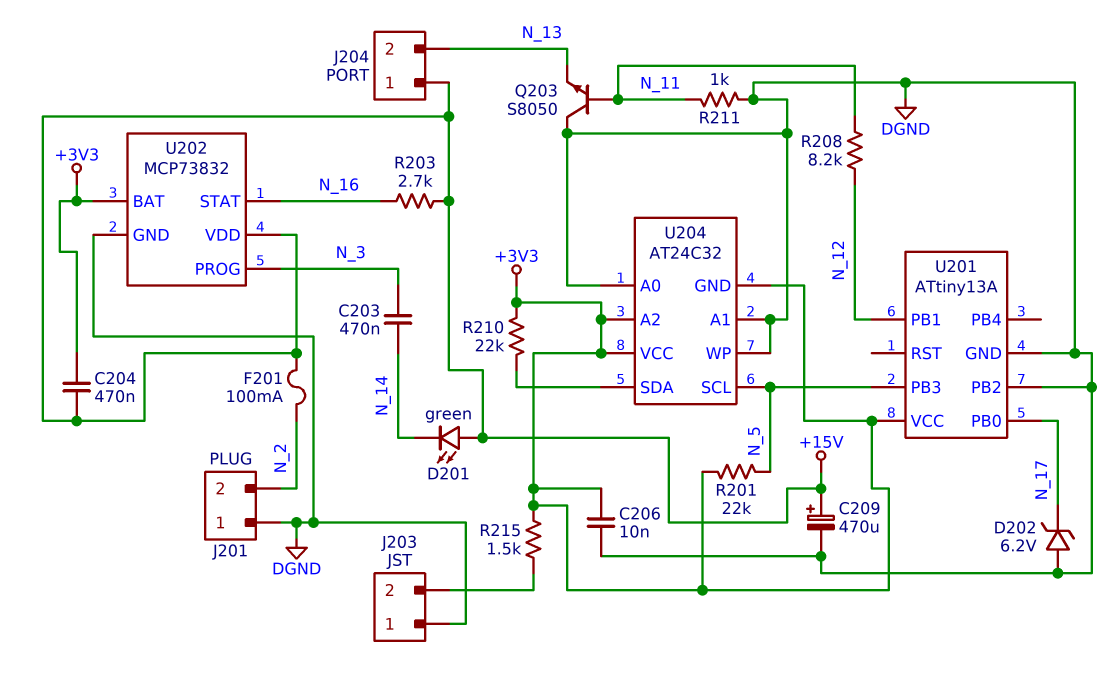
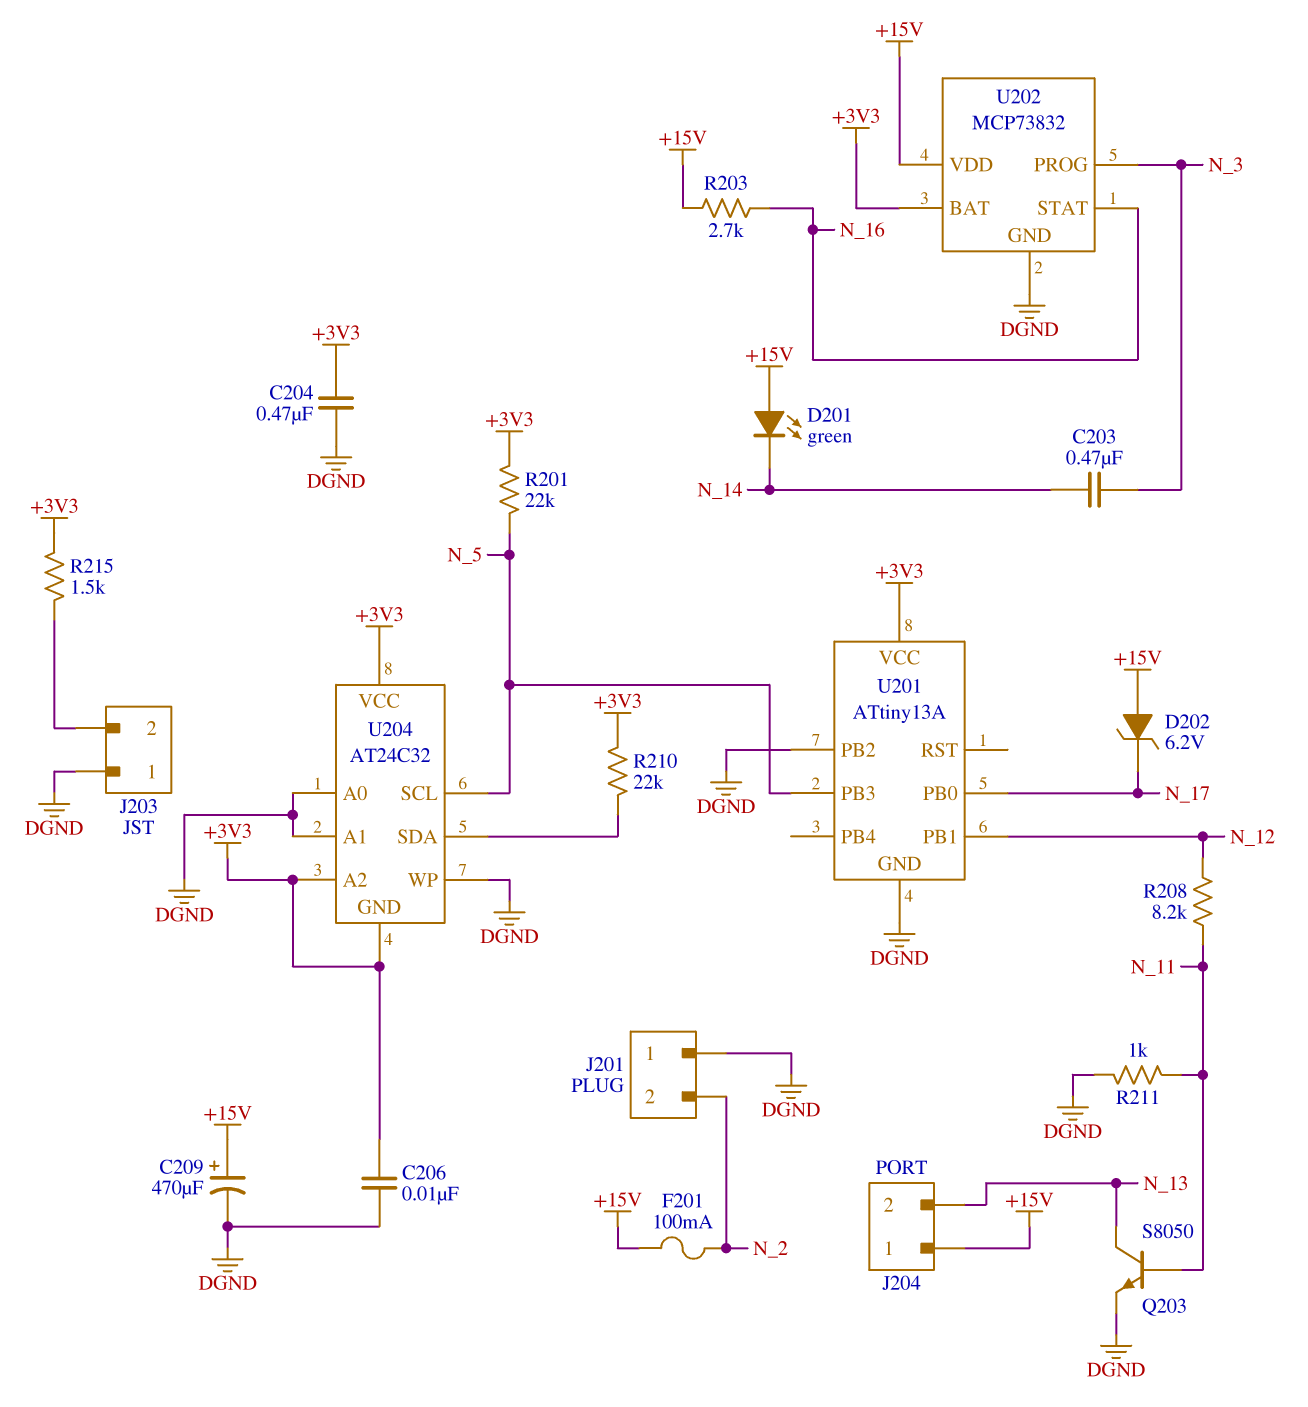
C204: 470nF (+3V3, +15V) -> 470nF (+3V3, DGND)
D202: zener 6.2V (A DGND, K N_17) -> zener 6.2V (A +15V, K N_17)
Q203: NPN S8050 (B N_11, C DGND, E N_13) -> NPN S8050 (B N_11, C N_13, E DGND)

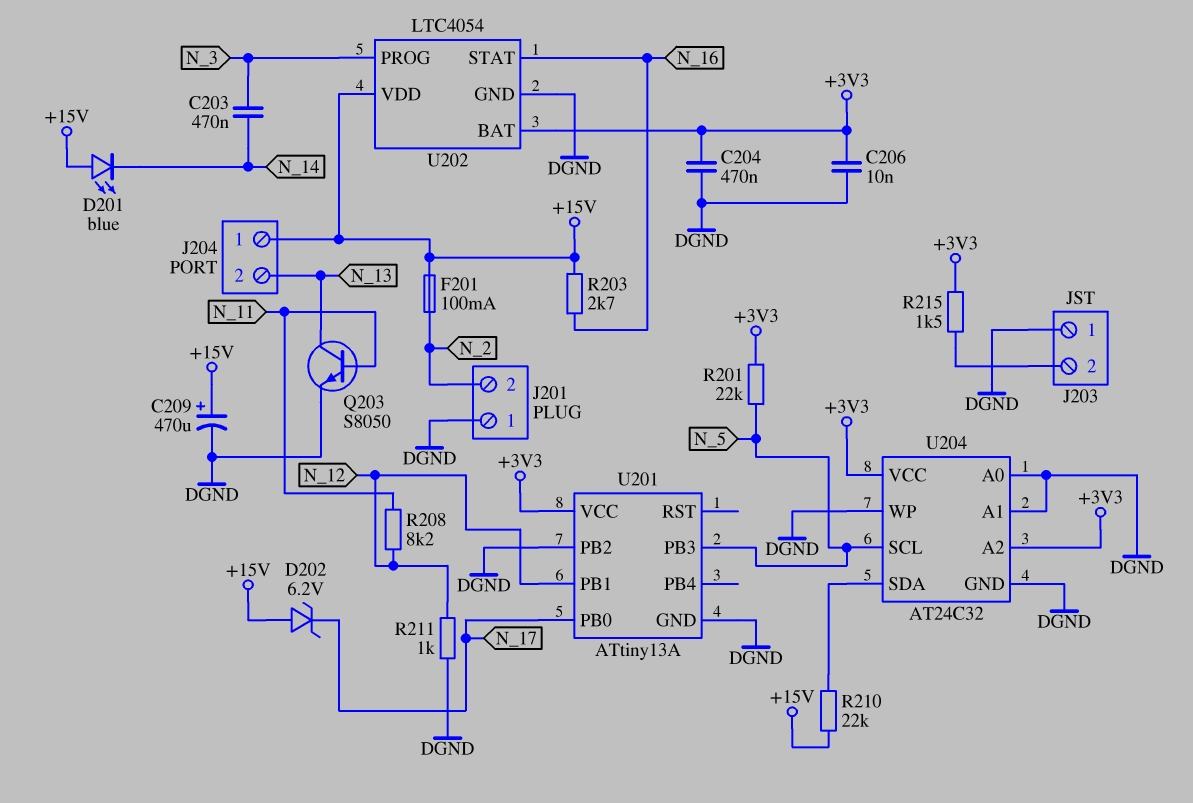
D201: LED green (A +15V, K N_14) -> LED blue (A +15V, K N_14)
R210: 22k (+3V3, U204/SDA) -> 22k (+15V, U204/SDA)
R211: 1k (DGND, N_11) -> 1k (DGND, N_12)
U202: MCP73832 -> LTC4054
U204 pin GND: +3V3 -> DGND

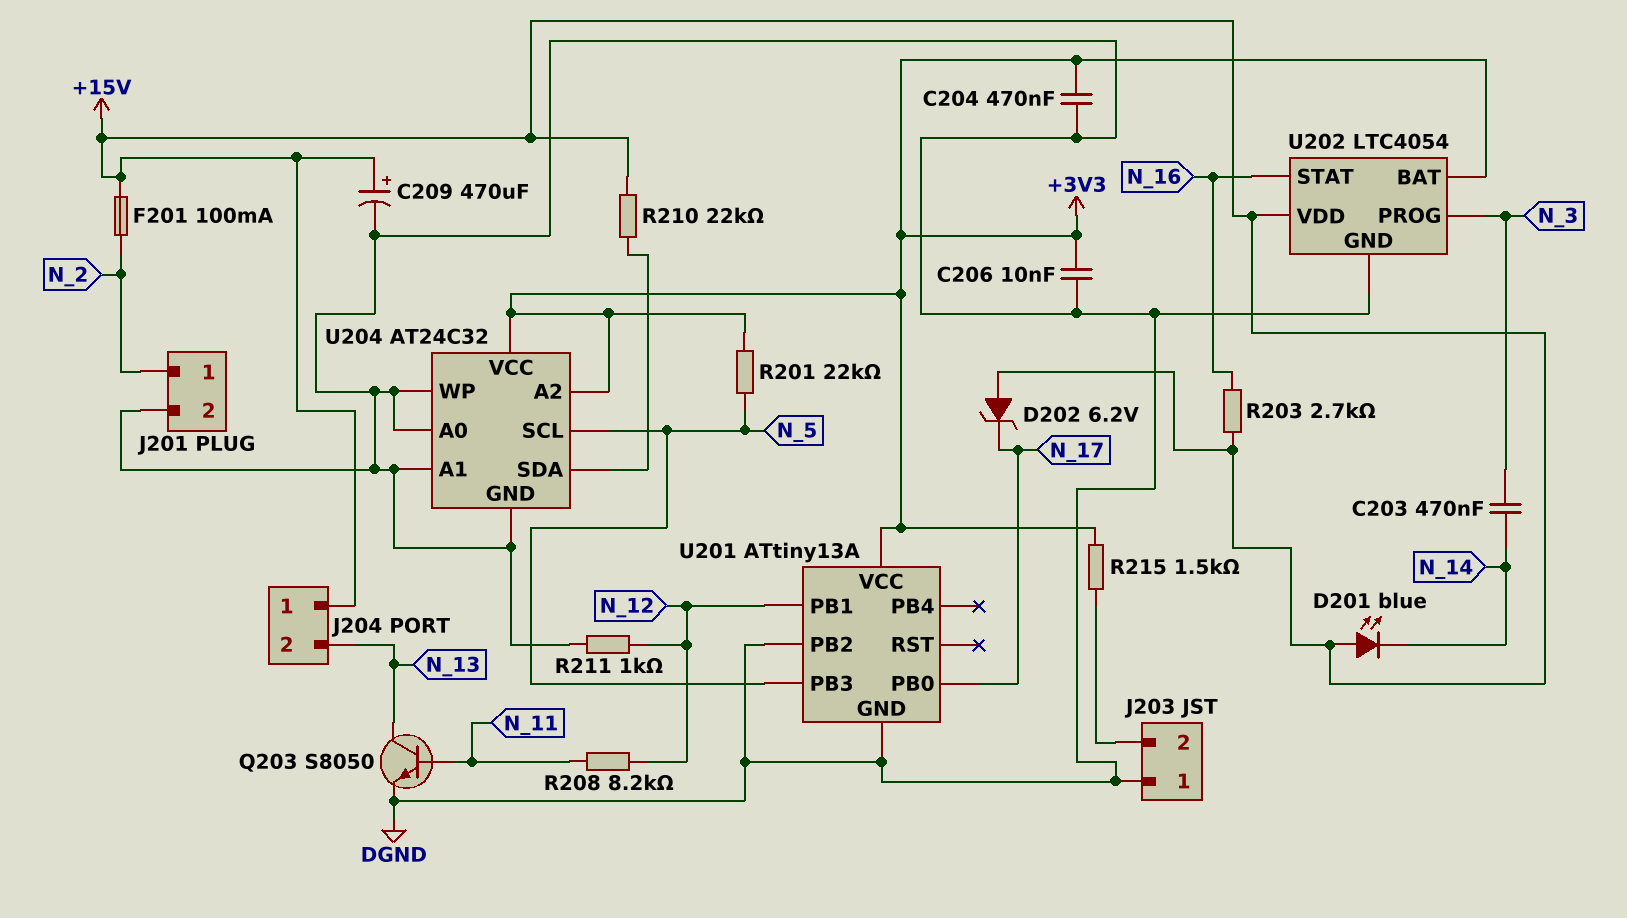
J201 pin 1: DGND -> N_2
J201 pin 2: N_2 -> DGND

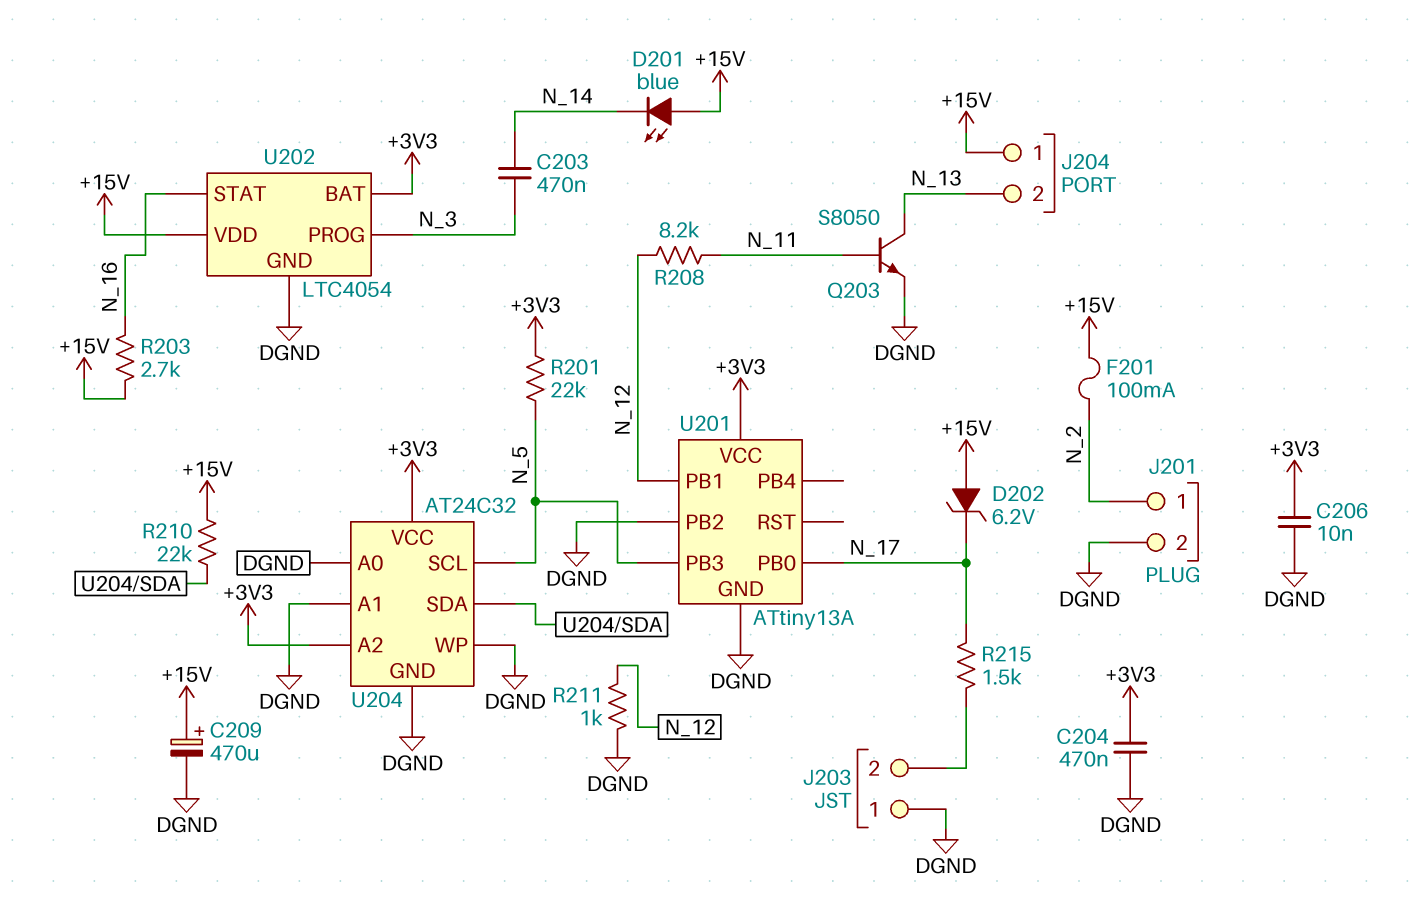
R215: 1.5k (+3V3, J203/2) -> 1.5k (J203/2, N_17)

